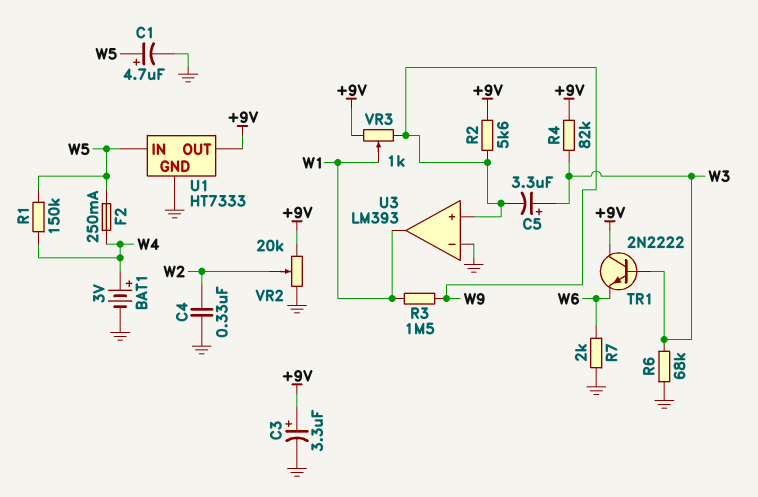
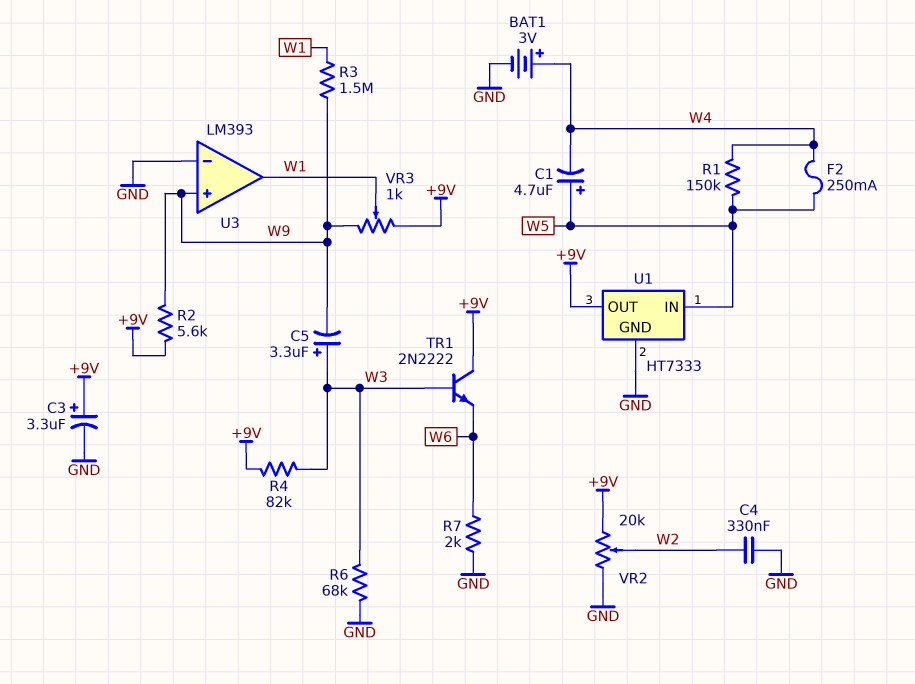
C1: 4.7uF (plus W5, minus GND) -> 4.7uF (plus W5, minus W4)

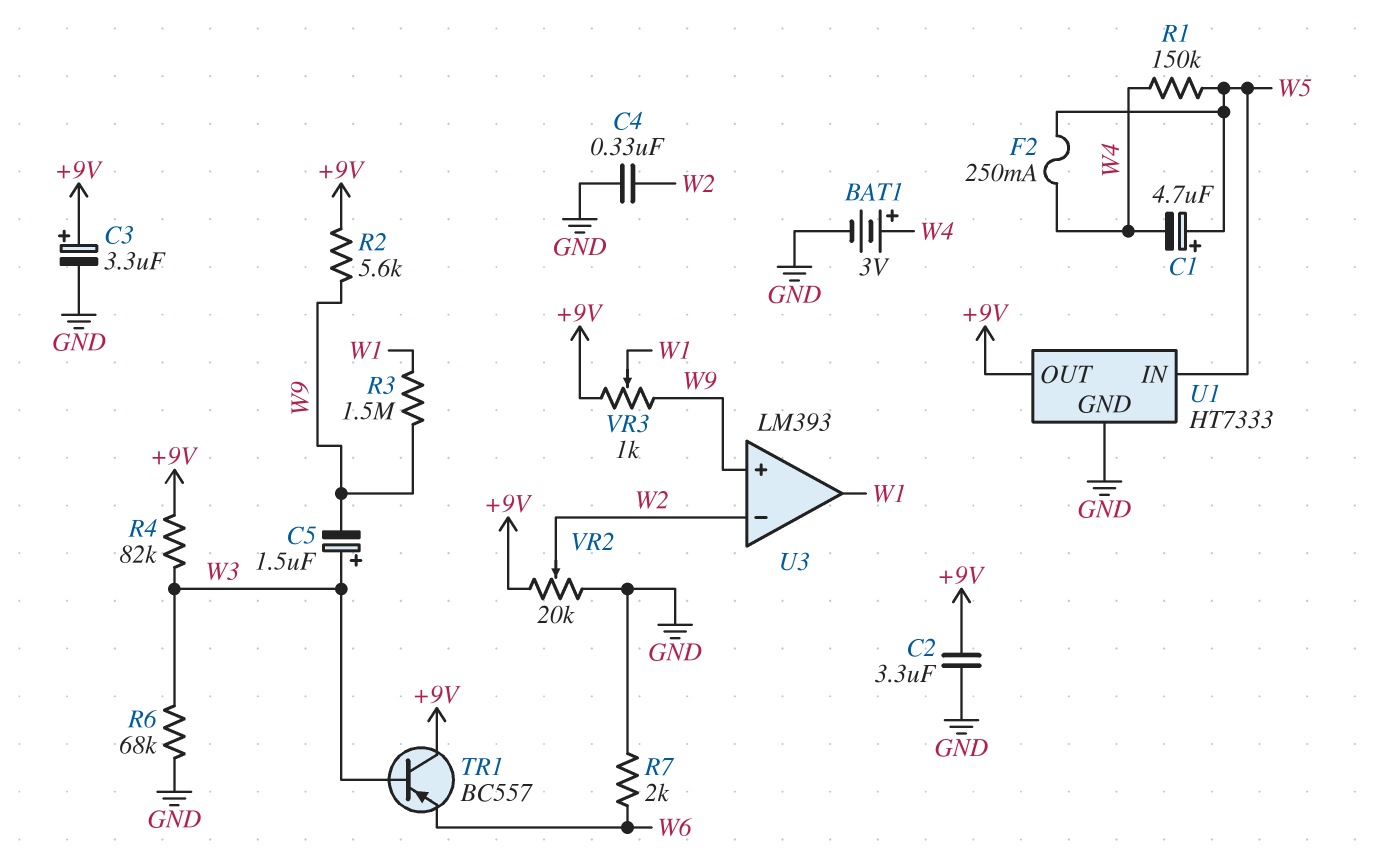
C2: none -> 3.3uF (+9V, GND)
C5: 3.3uF (plus W3, minus W9) -> 1.5uF (plus W3, minus W9)
TR1: NPN 2N2222 (B W3, C +9V, E W6) -> PNP BC557 (B W3, C +9V, E W6)
U3 pin in-: GND -> W2

